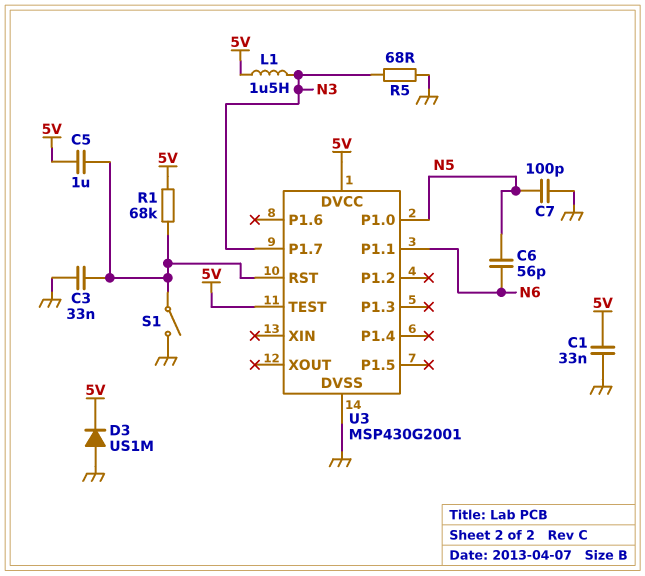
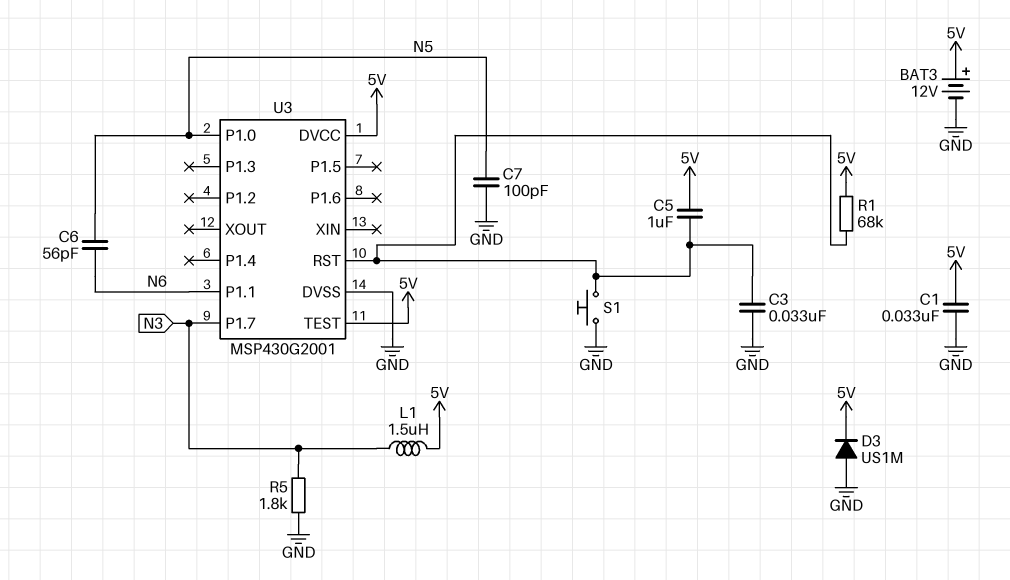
BAT3: none -> 12V (plus 5V, minus GND)
R5: 68 (GND, N3) -> 1.8k (GND, N3)
S1: switch (GND, U3/RST) -> button (GND, U3/RST)

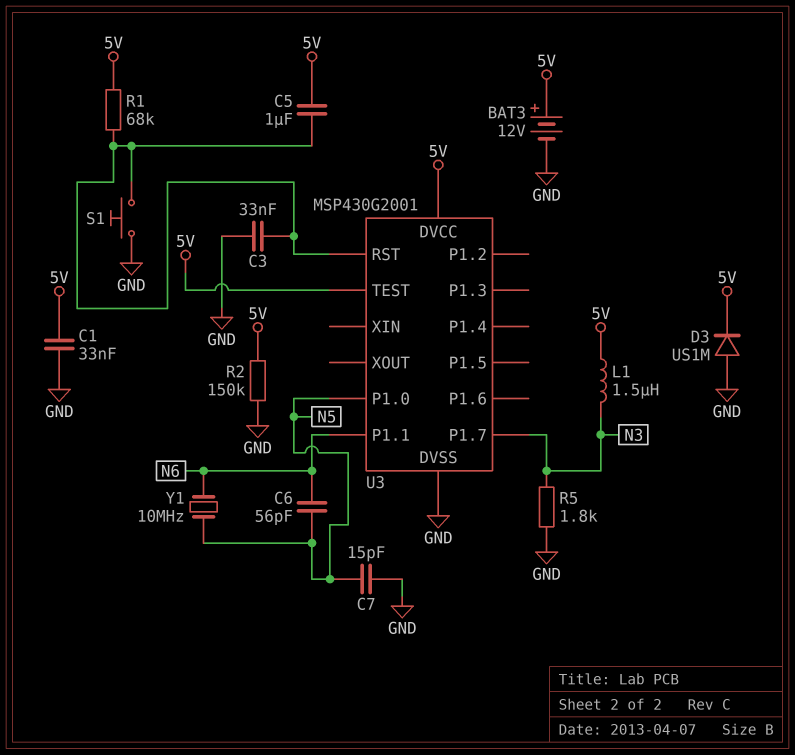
C7: 100pF (GND, N5) -> 15pF (GND, N5)
R2: none -> 150k (5V, GND)
Y1: none -> 10MHz (N5, N6)

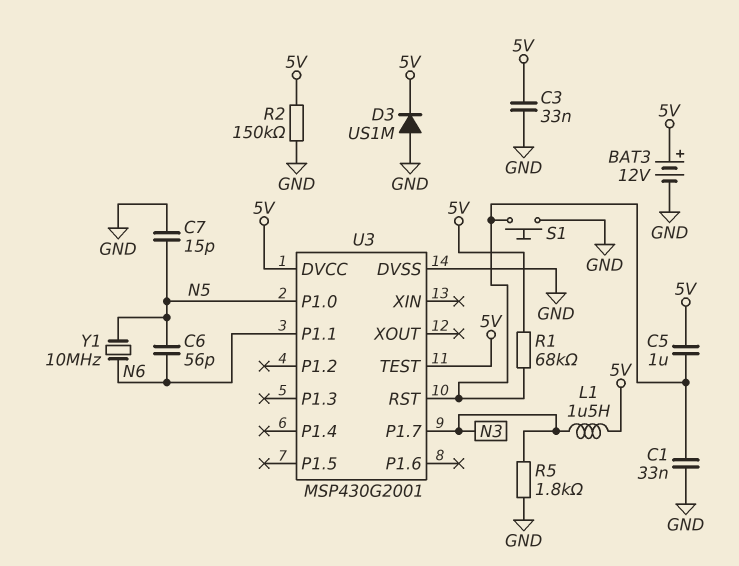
C1: 33nF (5V, GND) -> 33nF (GND, U3/RST)
C3: 33nF (GND, U3/RST) -> 33nF (5V, GND)

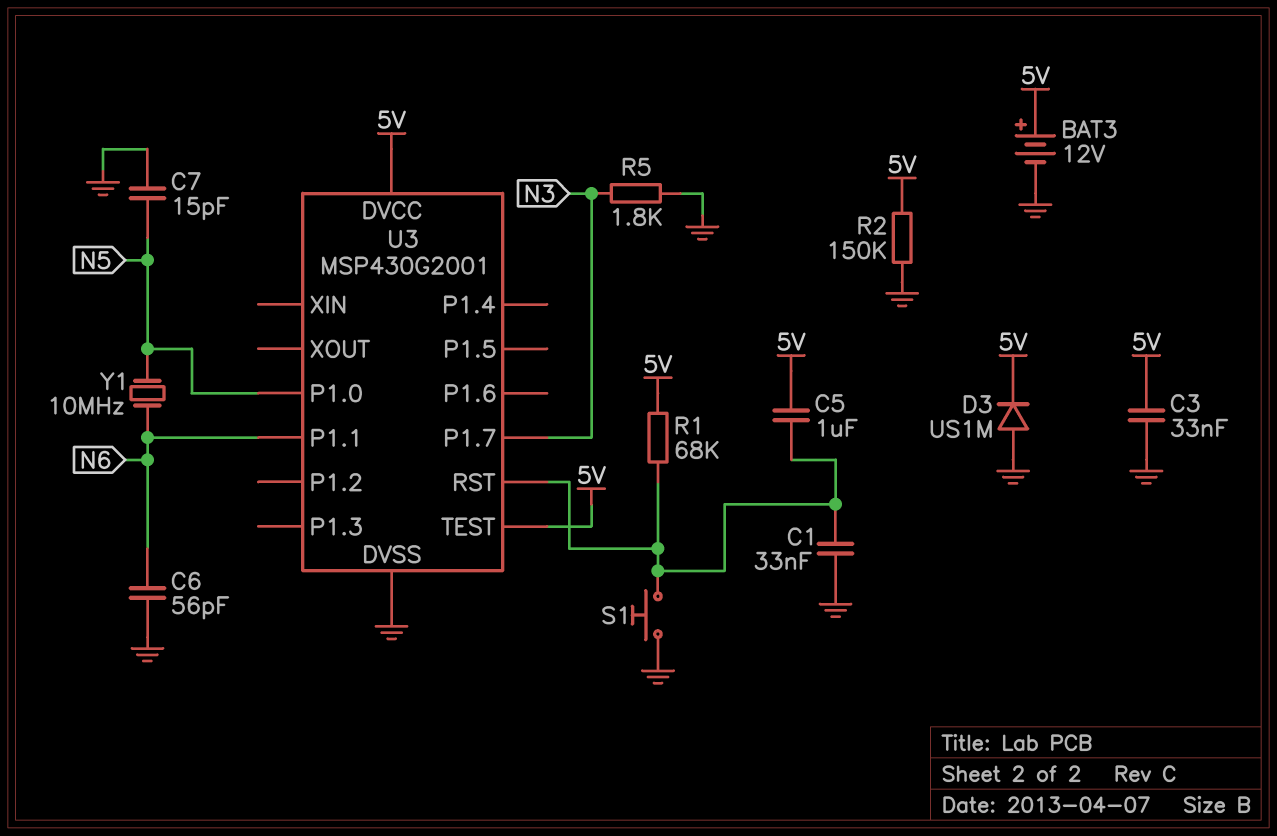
C6: 56pF (N5, N6) -> 56pF (GND, N6)
L1: 1.5uH (5V, N3) -> none

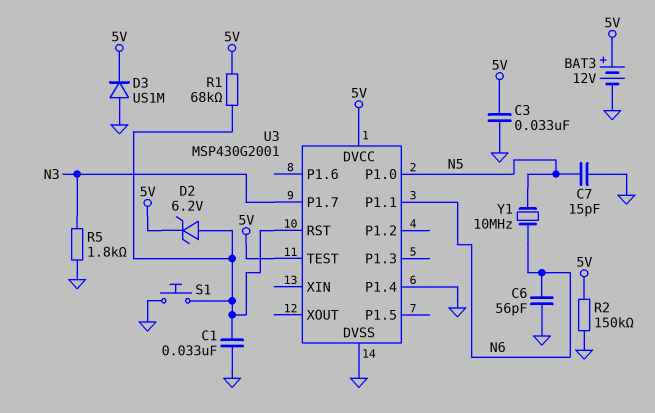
C5: 1uF (5V, U3/RST) -> none
D2: none -> zener 6.2V (A U3/RST, K 5V)
U3 pin P1.4: none -> GND

